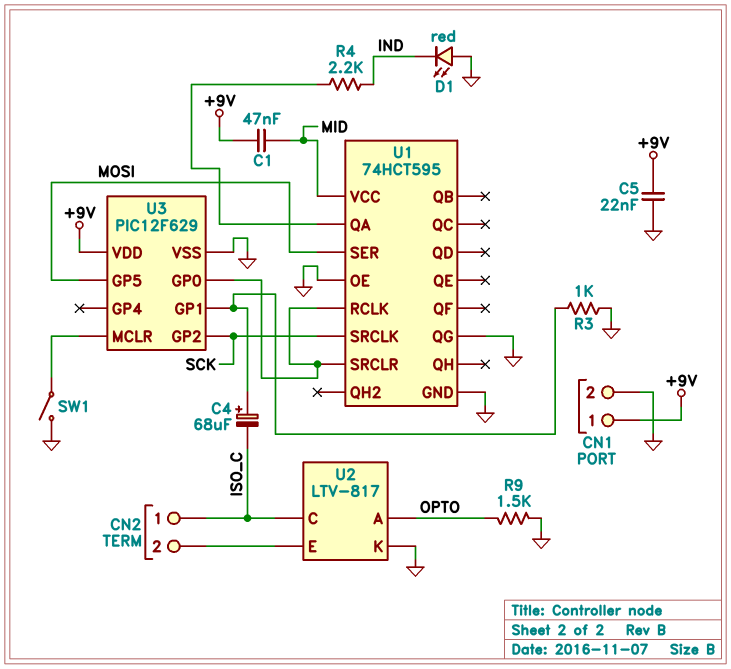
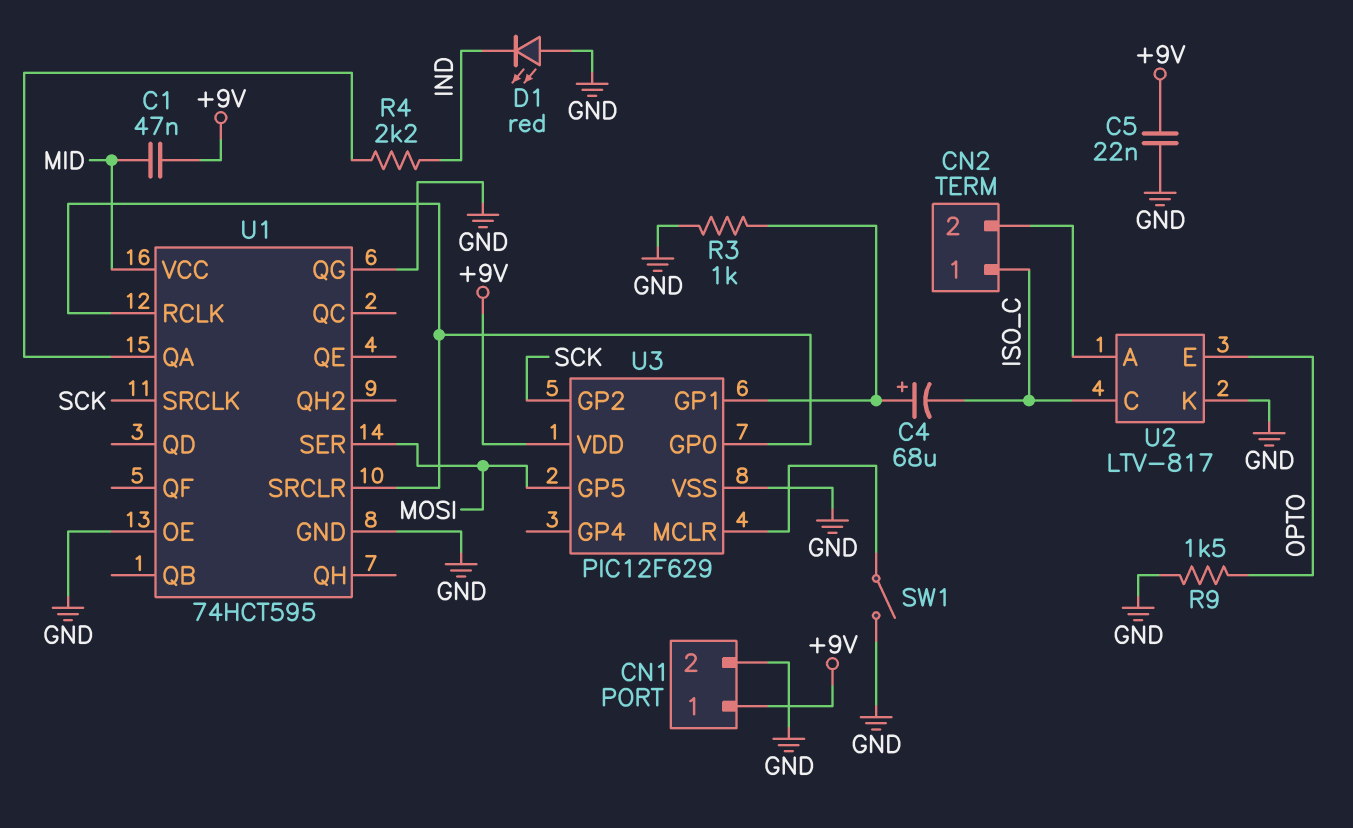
U2 pin A: OPTO -> CN2/2
U2 pin E: CN2/2 -> OPTO

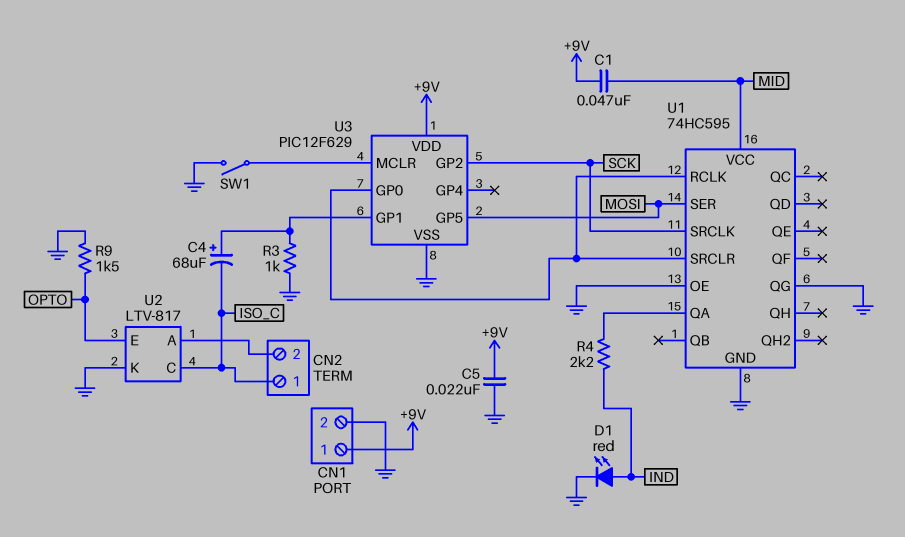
D1: LED red (A GND, K IND) -> LED red (A IND, K GND)
U1: 74HCT595 -> 74HC595

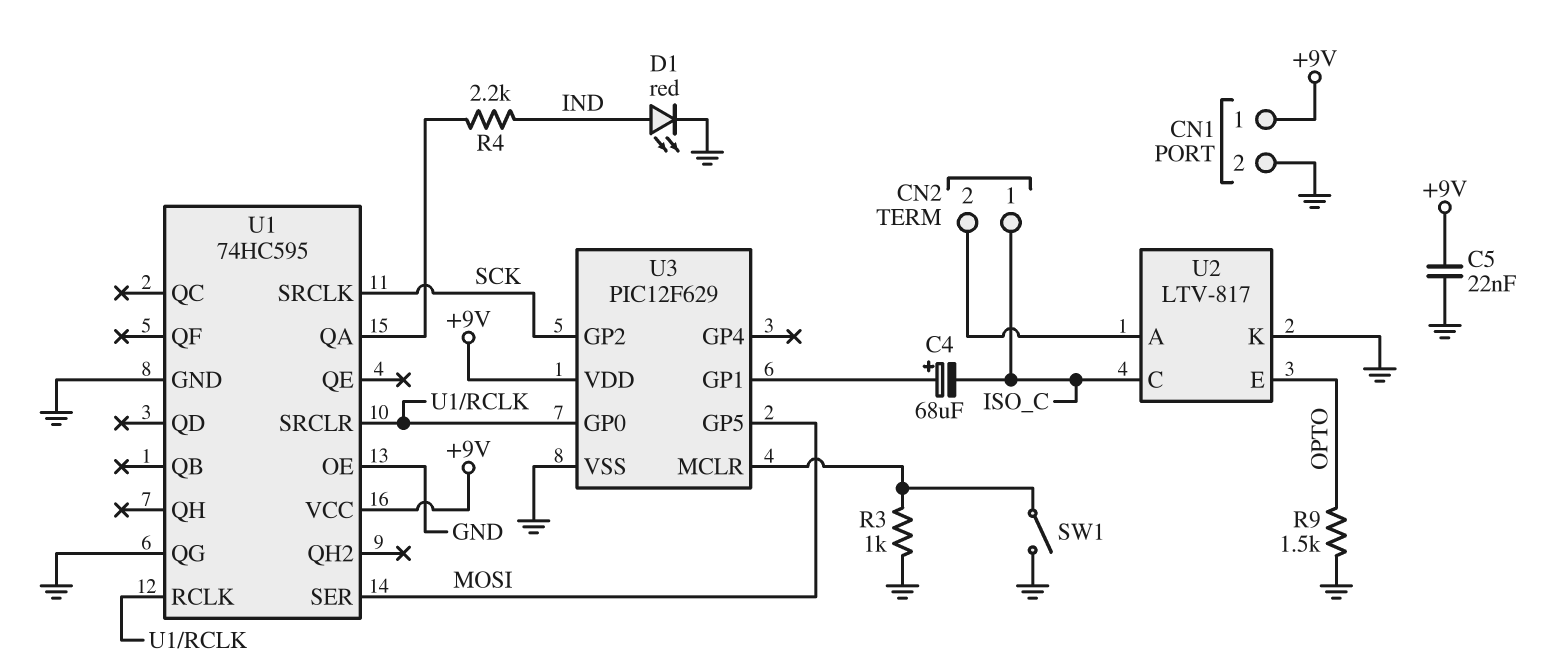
C1: 47nF (+9V, MID) -> none
R3: 1k (GND, U3/GP1) -> 1k (GND, U3/MCLR)
U1 pin VCC: MID -> +9V

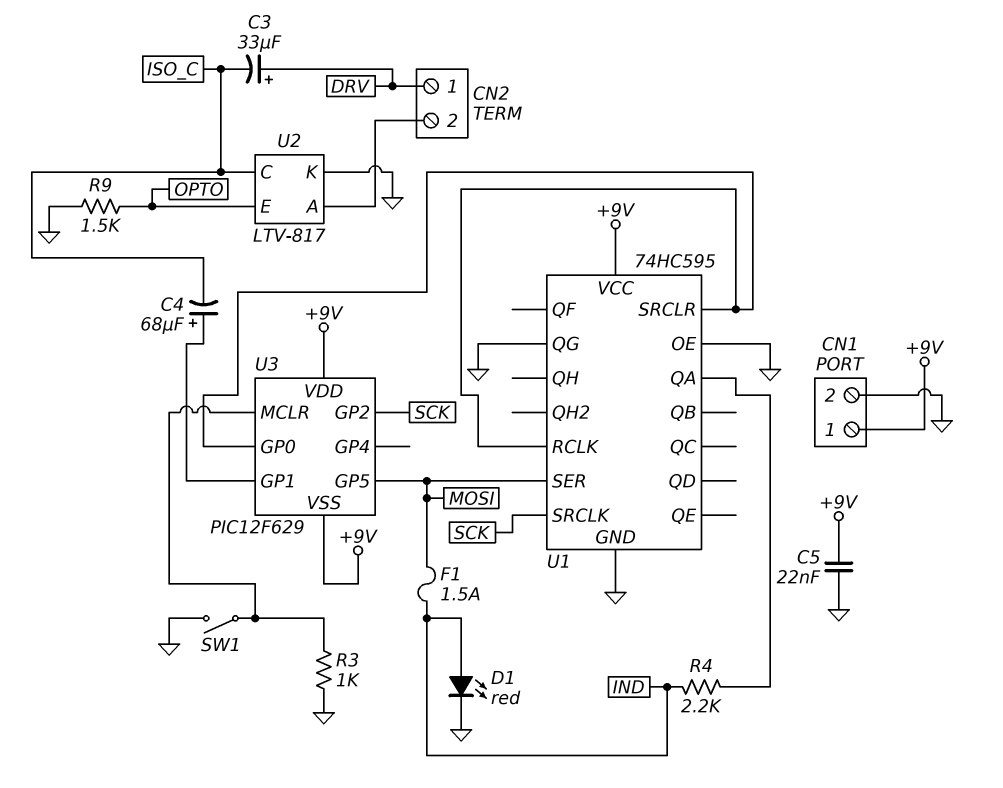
C3: none -> 33uF (plus DRV, minus ISO_C)
CN2 pin 1: ISO_C -> DRV
F1: none -> 1.5A (IND, MOSI)
U3 pin VSS: GND -> +9V

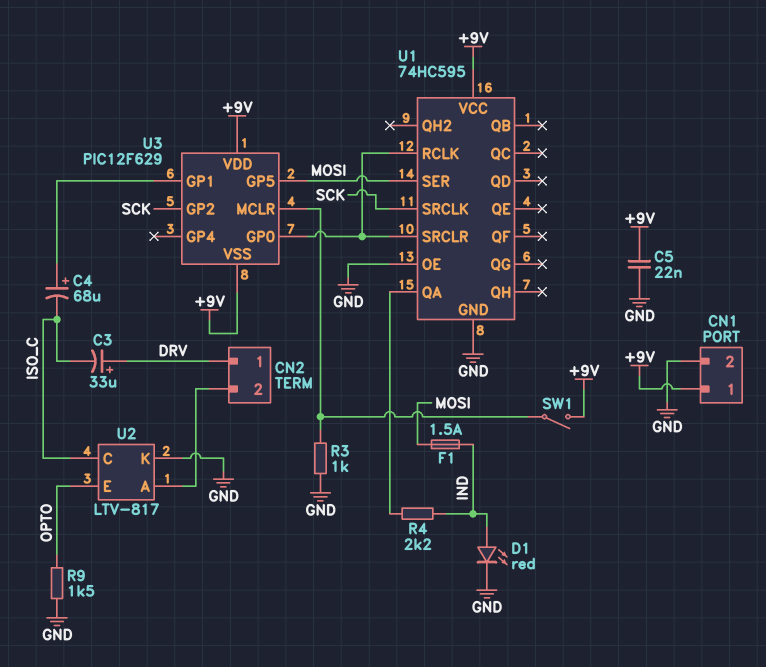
SW1: switch (GND, U3/MCLR) -> switch (+9V, U3/MCLR)
U1 pin QG: GND -> none

